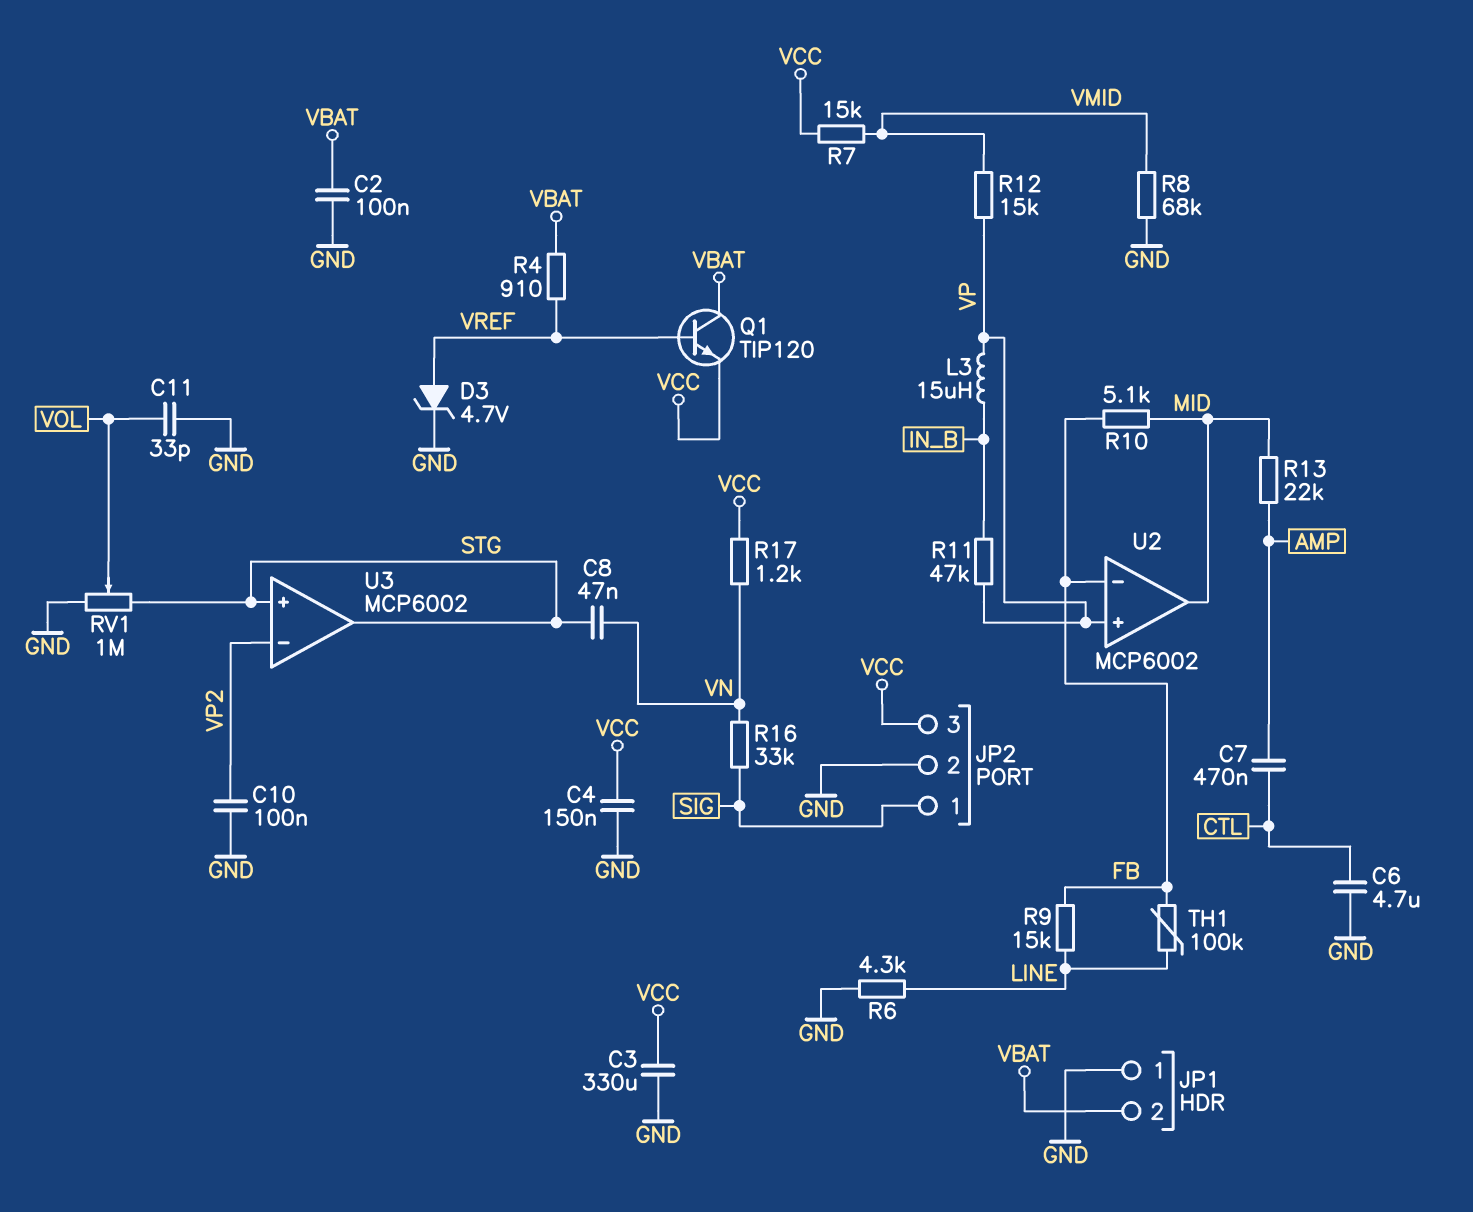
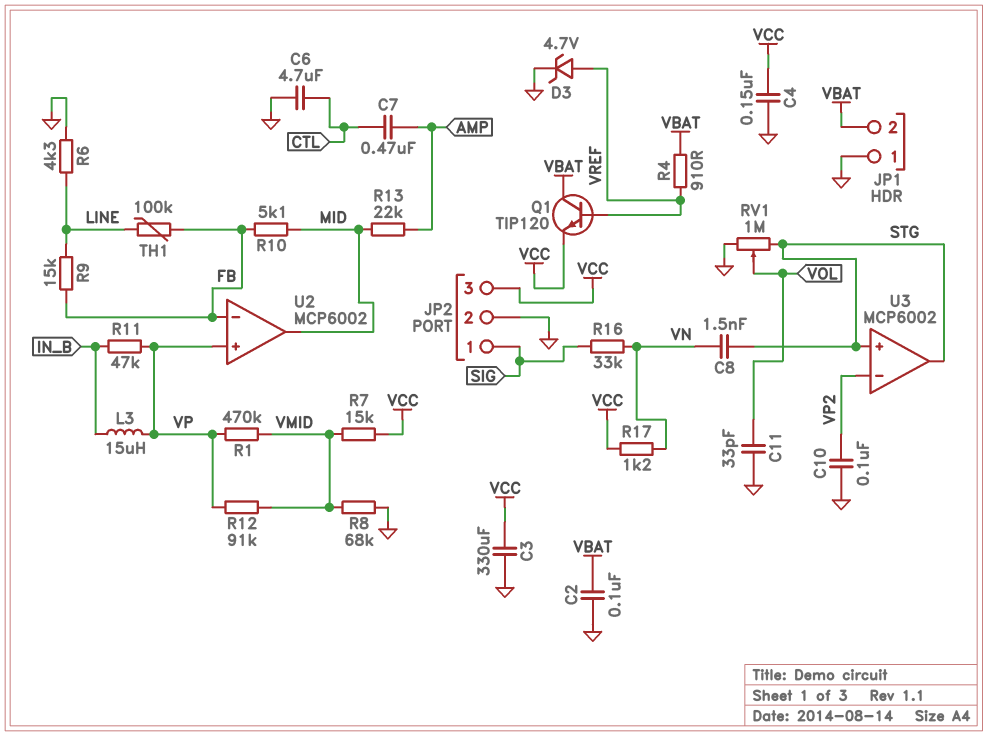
C8: 47nF (STG, VN) -> 1.5nF (STG, VN)
R1: none -> 470k (VMID, VP)
R12: 15k (VMID, VP) -> 91k (VMID, VP)

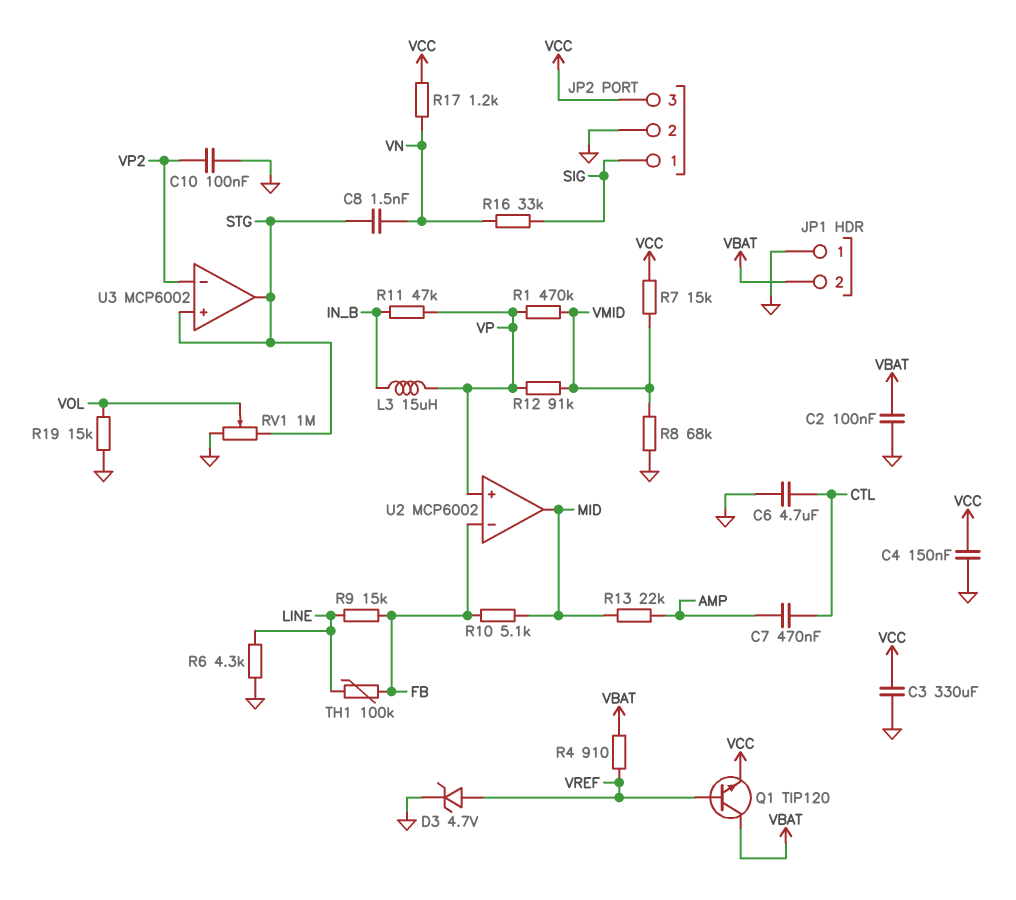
C11: 33pF (GND, VOL) -> none
R19: none -> 15k (GND, VOL)

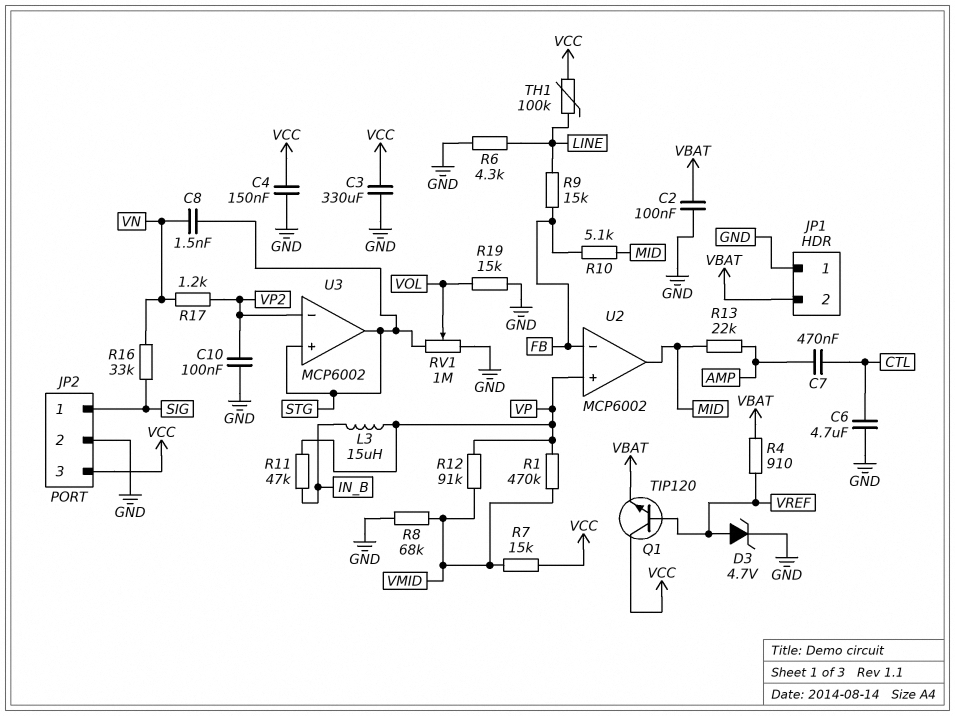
Q1: NPN TIP120 (B VREF, C VBAT, E VCC) -> NPN TIP120 (B VREF, C VCC, E VBAT)
R17: 1.2k (VCC, VN) -> 1.2k (VN, VP2)
TH1: 100k (FB, LINE) -> 100k (LINE, VCC)

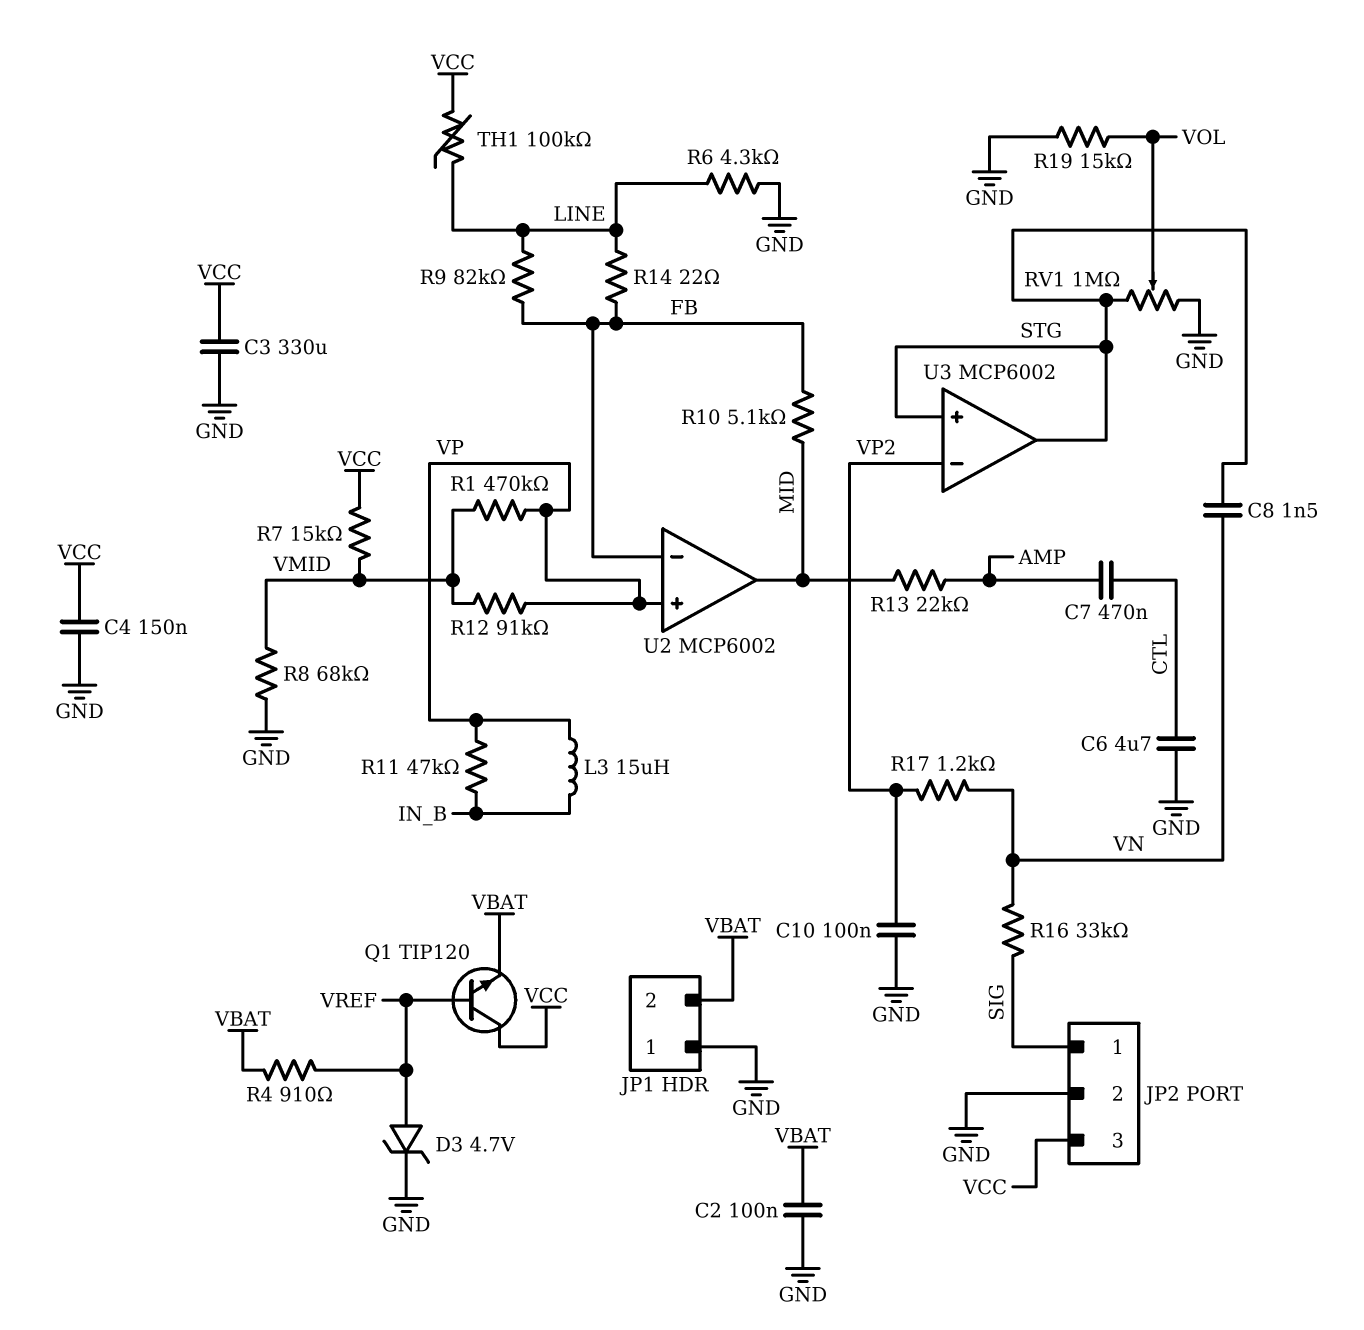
R9: 15k (FB, LINE) -> 82k (FB, LINE)
R14: none -> 22 (FB, LINE)

